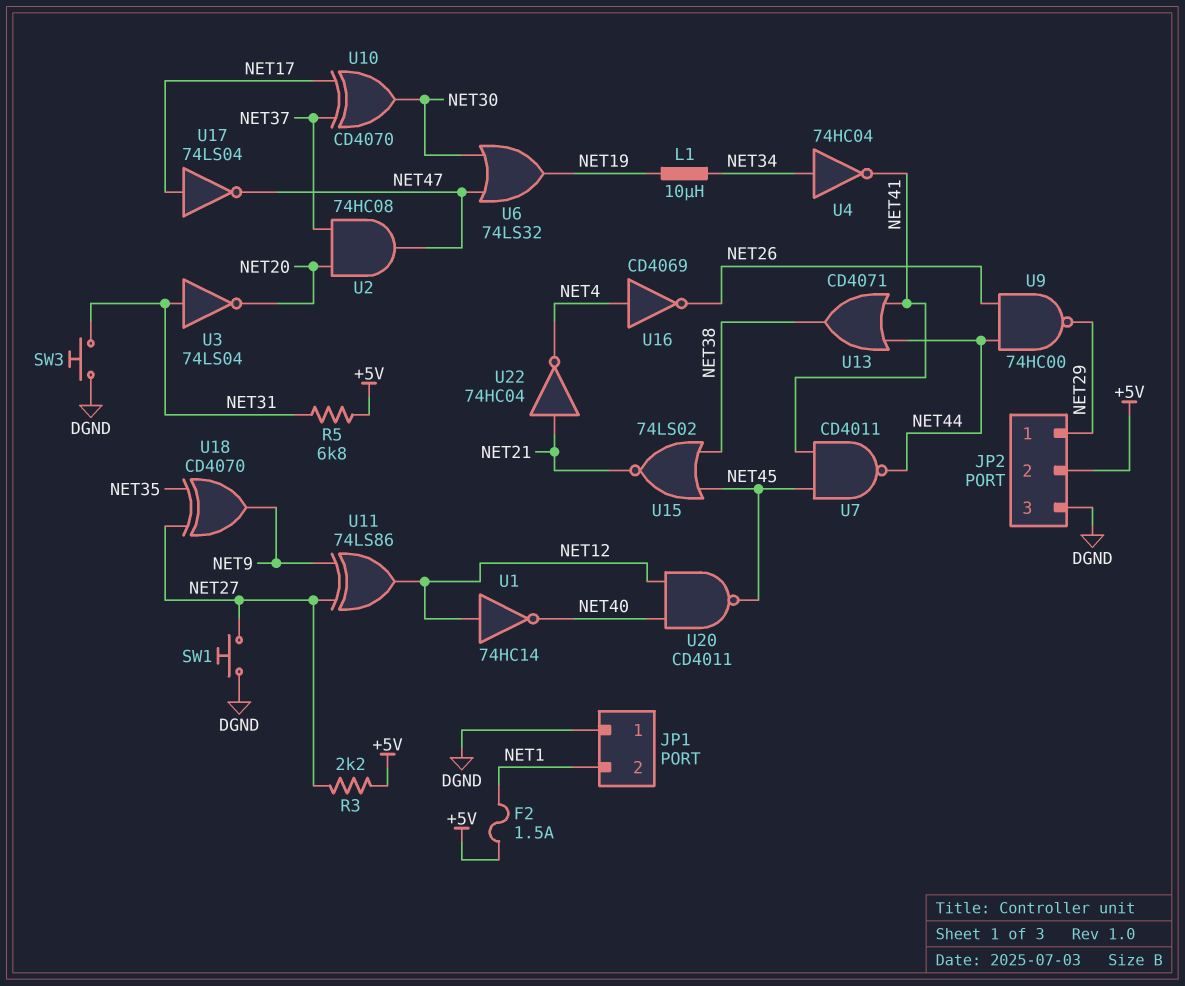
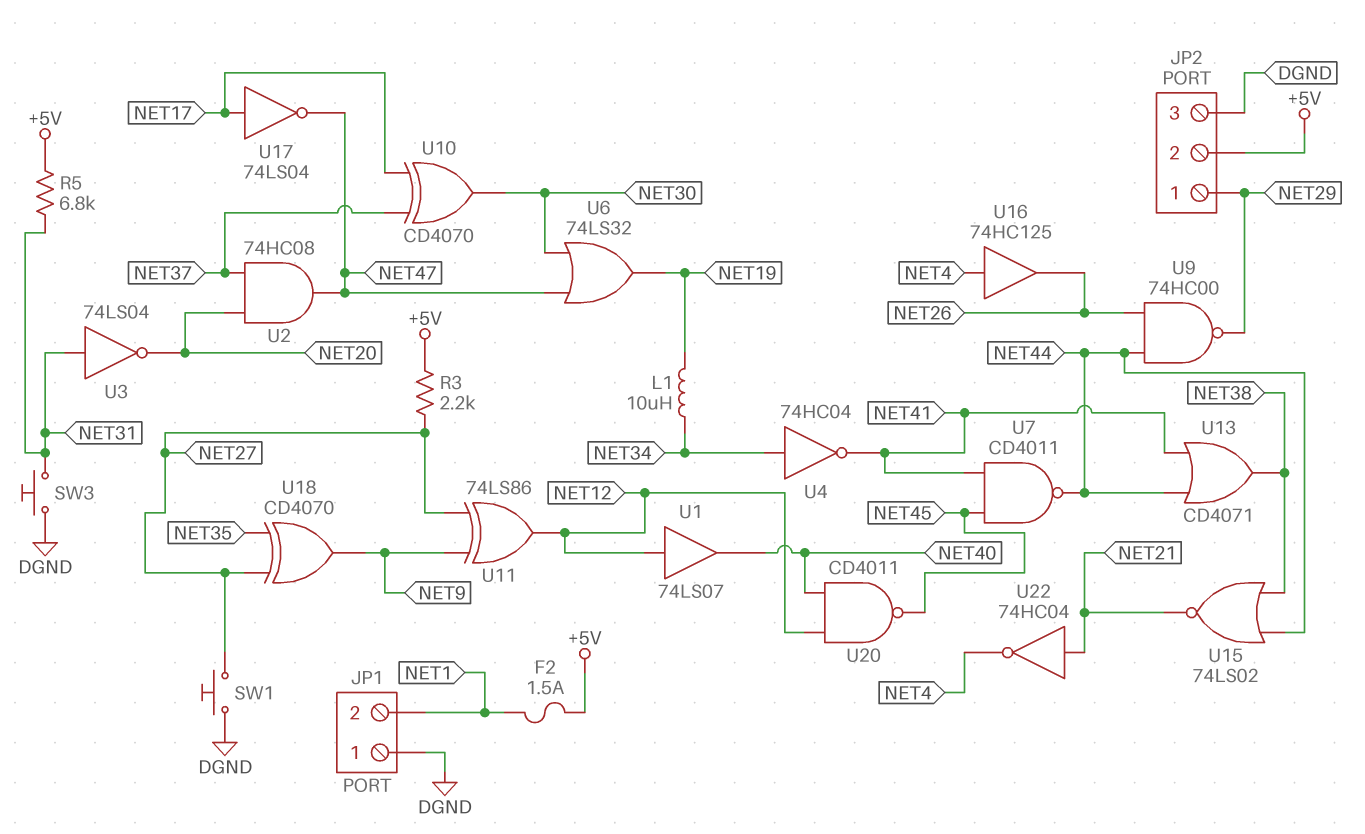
U1: NOT 74HC14 (in NET12, out NET40) -> buffer 74LS07 (in NET12, out NET40)
U15: NOR 74LS02 (in NET38, in NET45, out NET21) -> NOR 74LS02 (in NET38, in NET44, out NET21)
U16: NOT CD4069 (in NET4, out NET26) -> buffer 74HC125 (in NET4, out NET26)

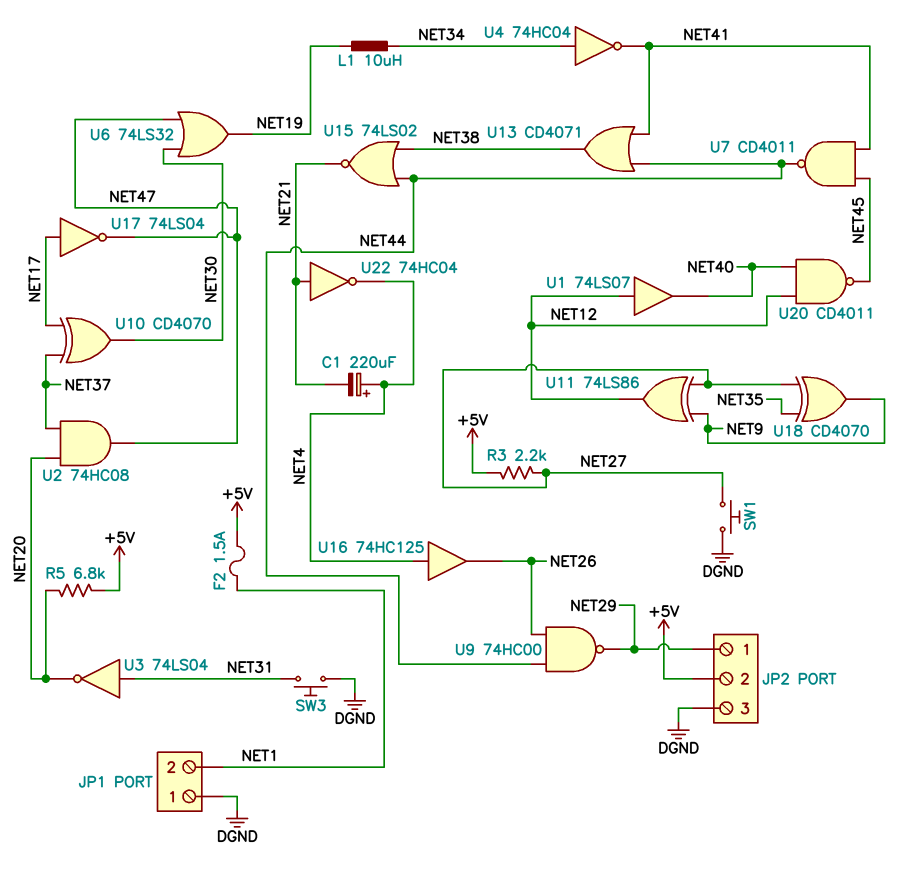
C1: none -> 220uF (plus NET4, minus NET21)
R5: 6.8k (+5V, NET31) -> 6.8k (+5V, NET20)

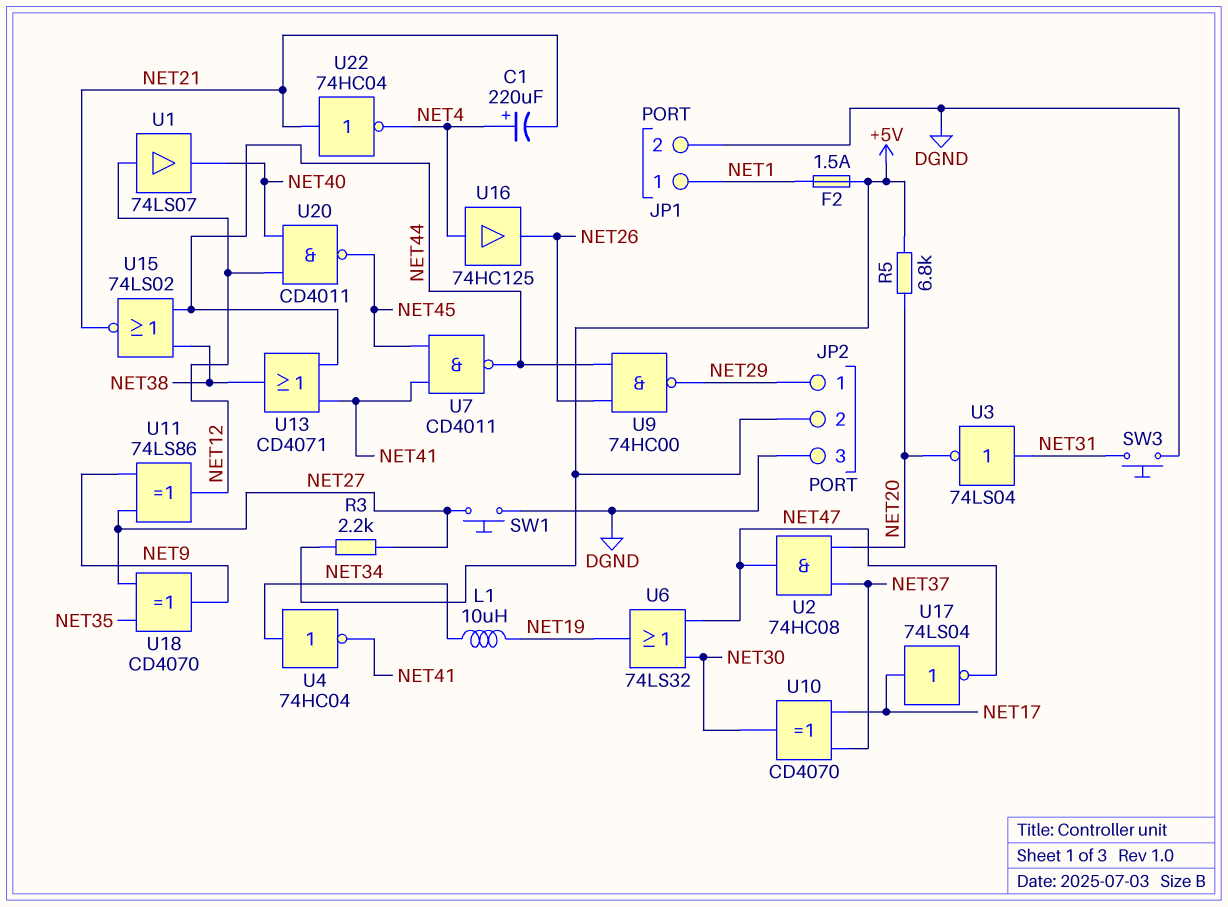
JP1 pin 1: DGND -> NET1
JP1 pin 2: NET1 -> DGND

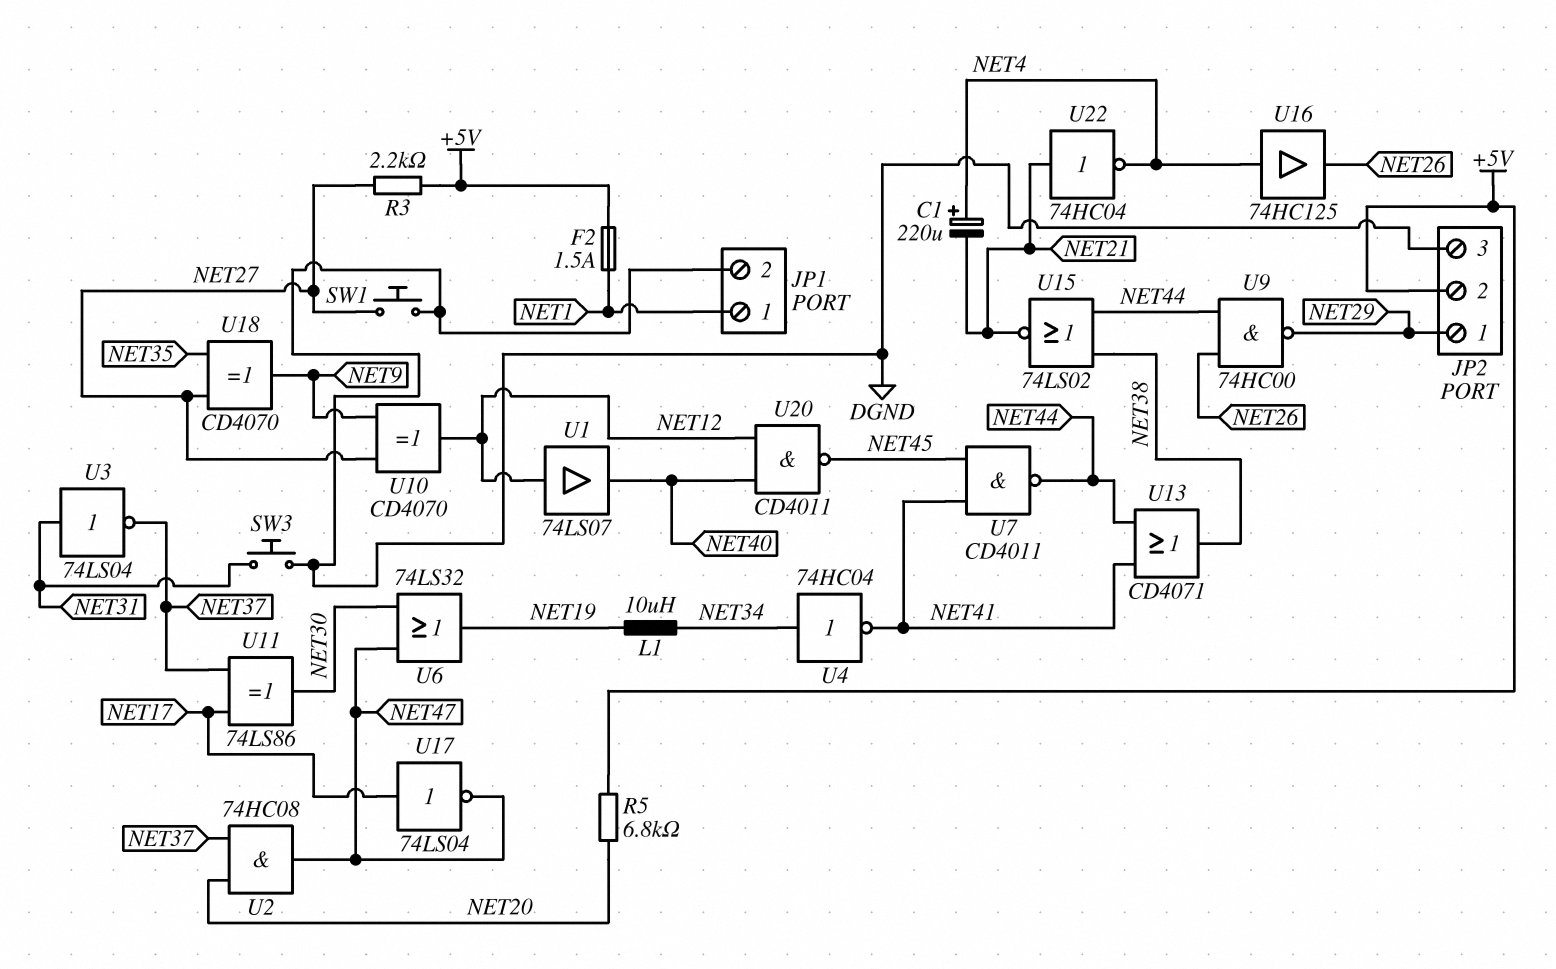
U3: NOT 74LS04 (in NET31, out NET20) -> NOT 74LS04 (in NET31, out NET37)
U10: XOR CD4070 (in NET17, in NET37, out NET30) -> XOR CD4070 (in NET9, in NET27, out NET12)
U11: XOR 74LS86 (in NET9, in NET27, out NET12) -> XOR 74LS86 (in NET17, in NET37, out NET30)

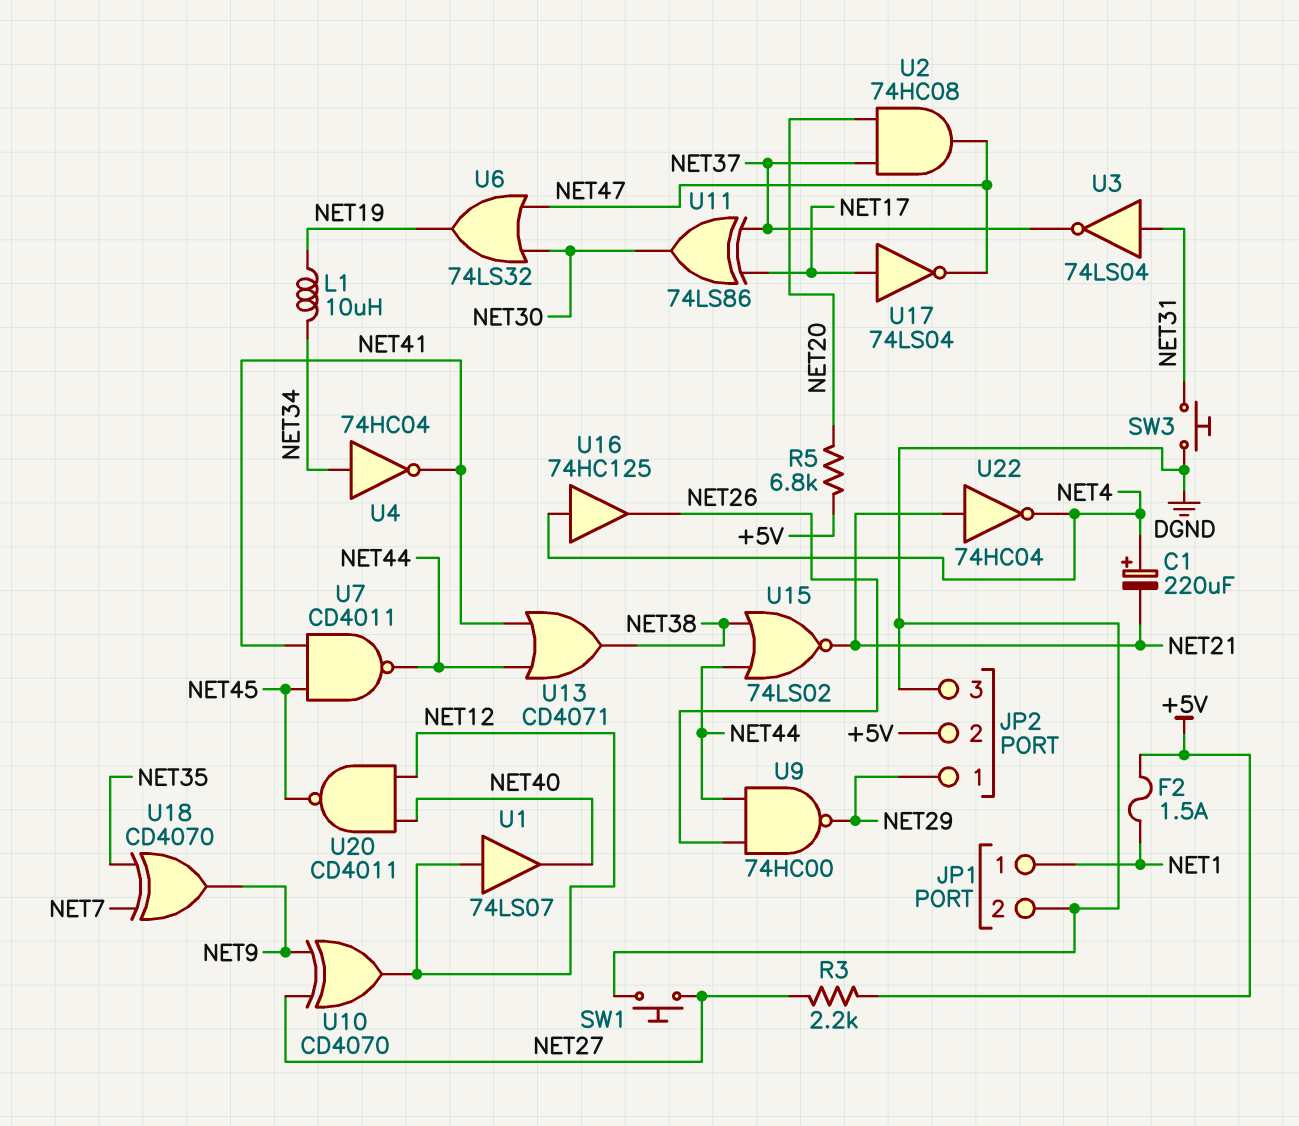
U18: XOR CD4070 (in NET27, in NET35, out NET9) -> XOR CD4070 (in NET7, in NET35, out NET9)

